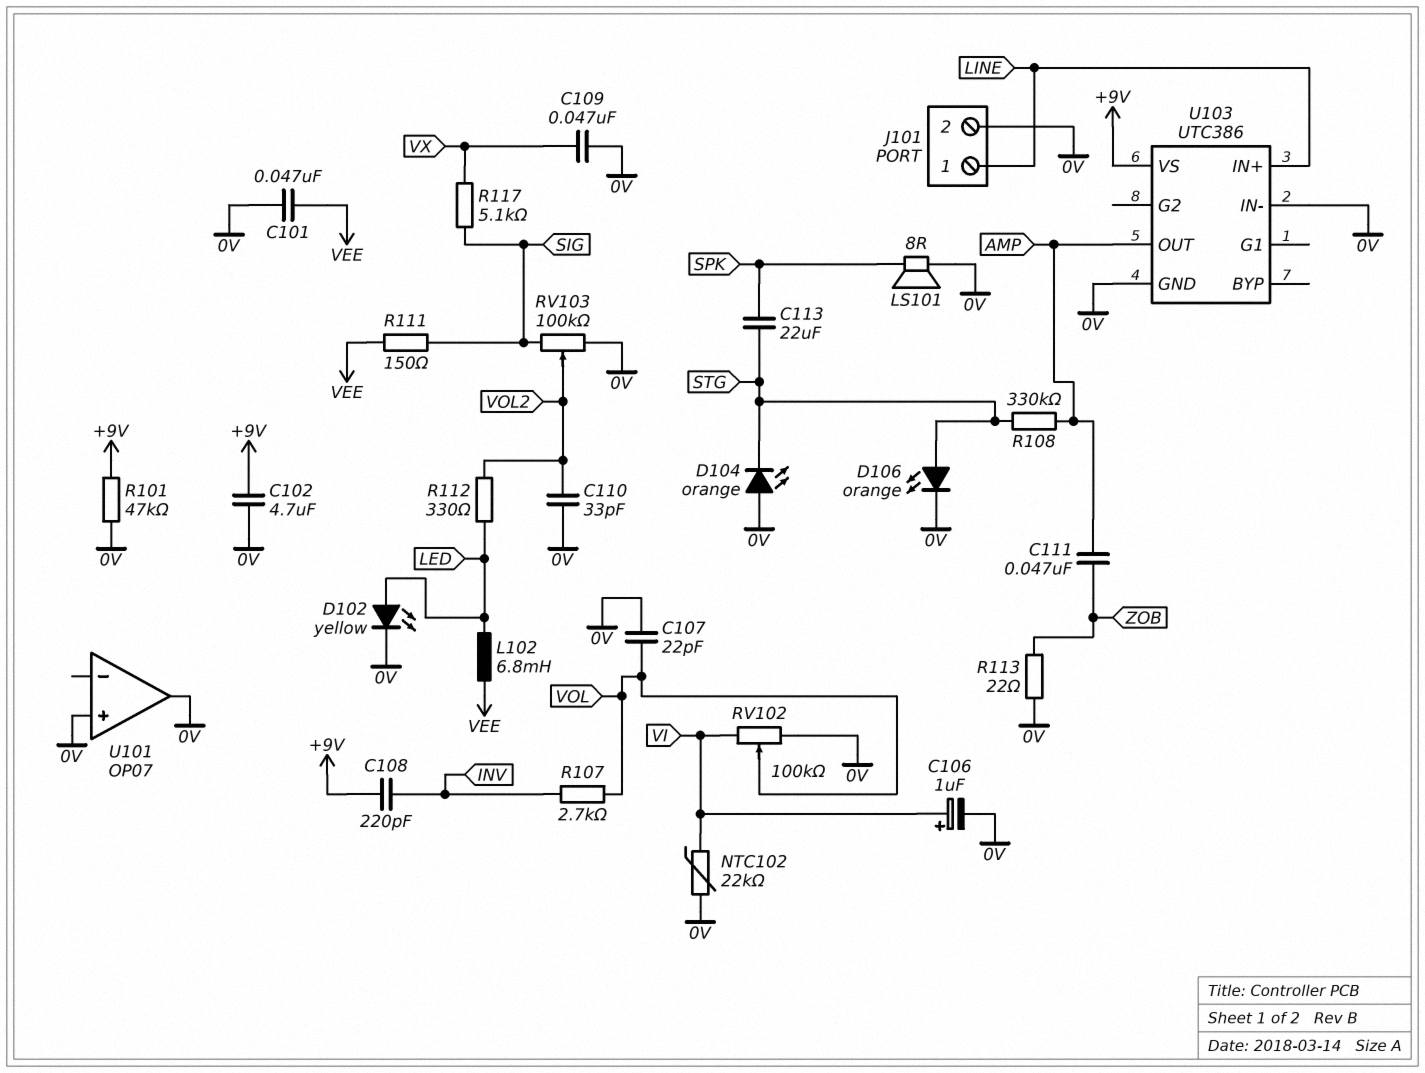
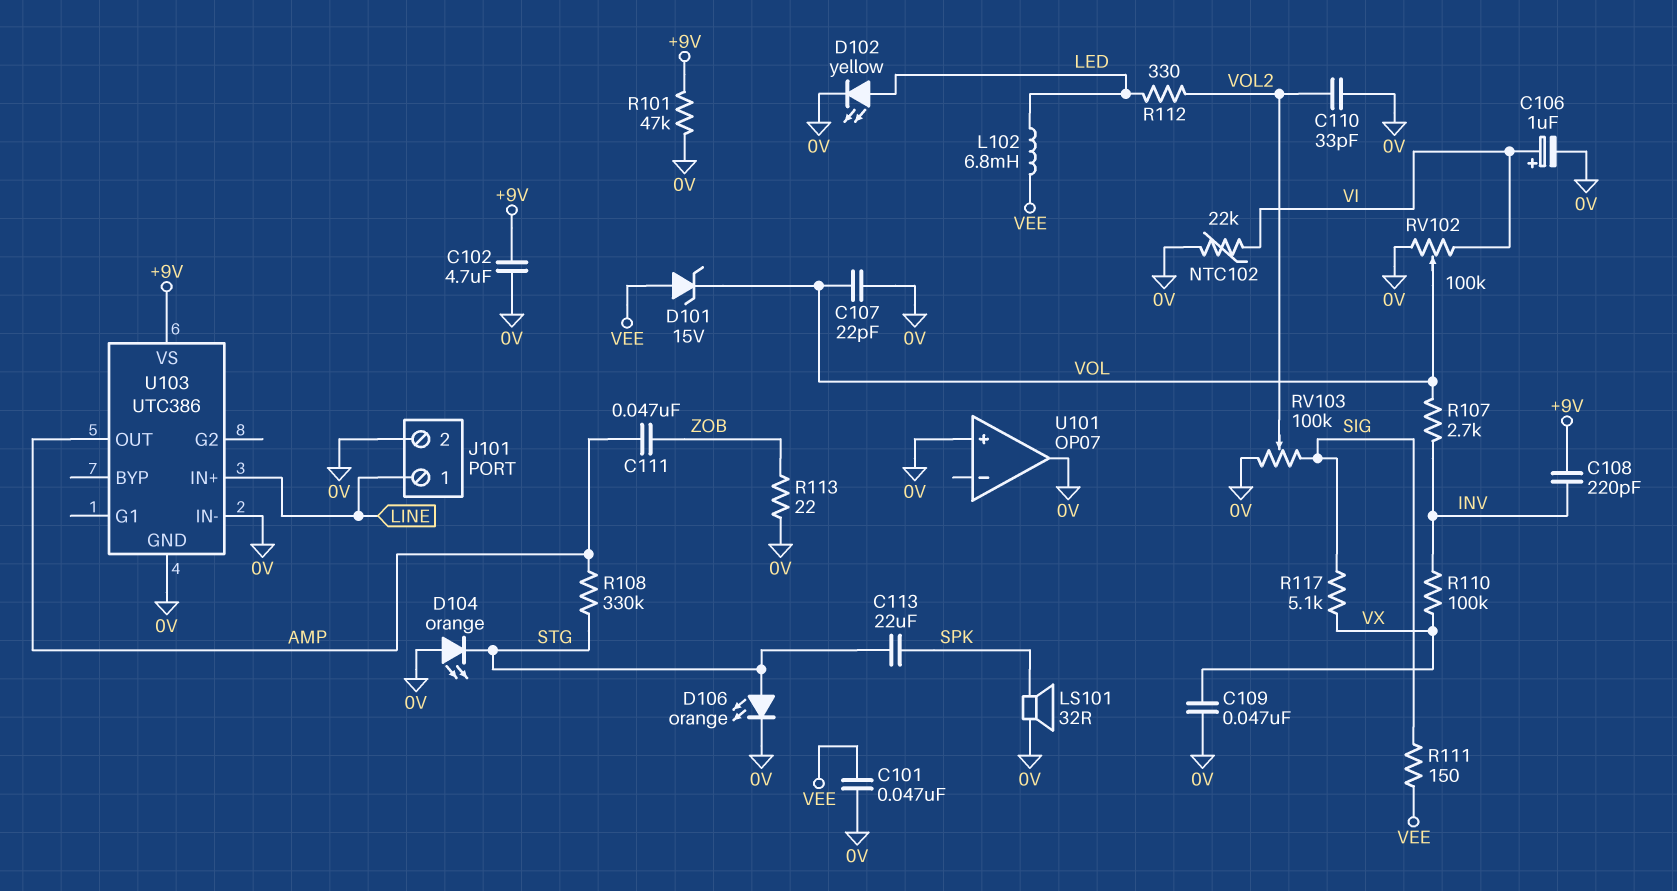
D101: none -> zener 15V (A VEE, K VOL)
LS101: speaker 8R (0V, SPK) -> speaker 32R (0V, SPK)
R110: none -> 100k (INV, VX)

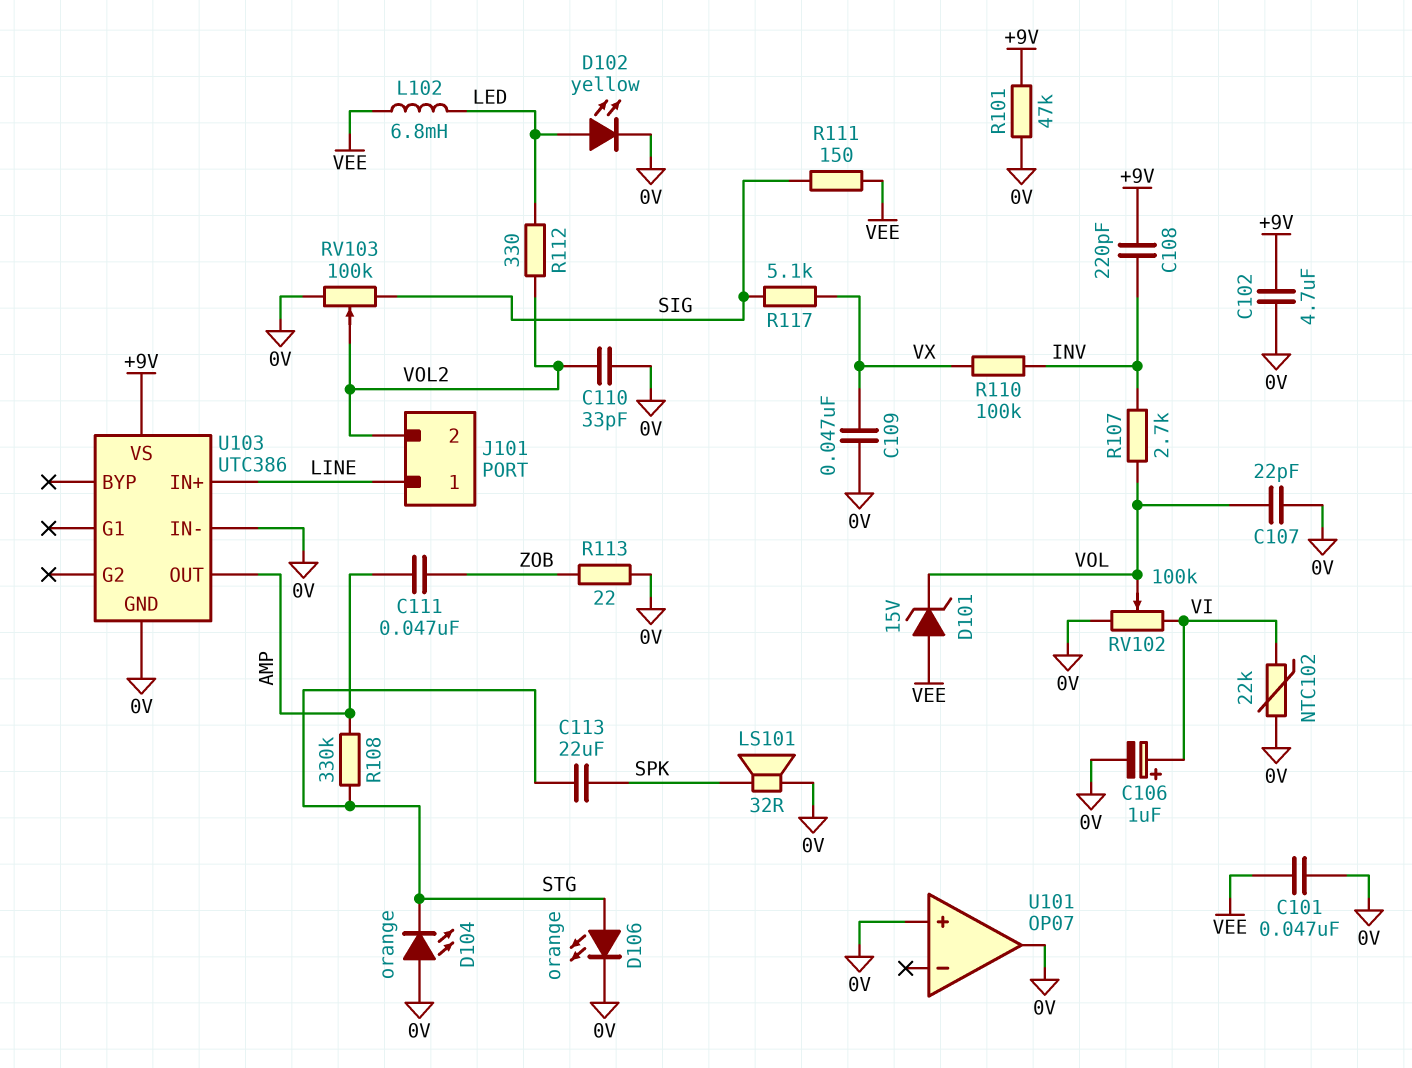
J101 pin 2: 0V -> VOL2

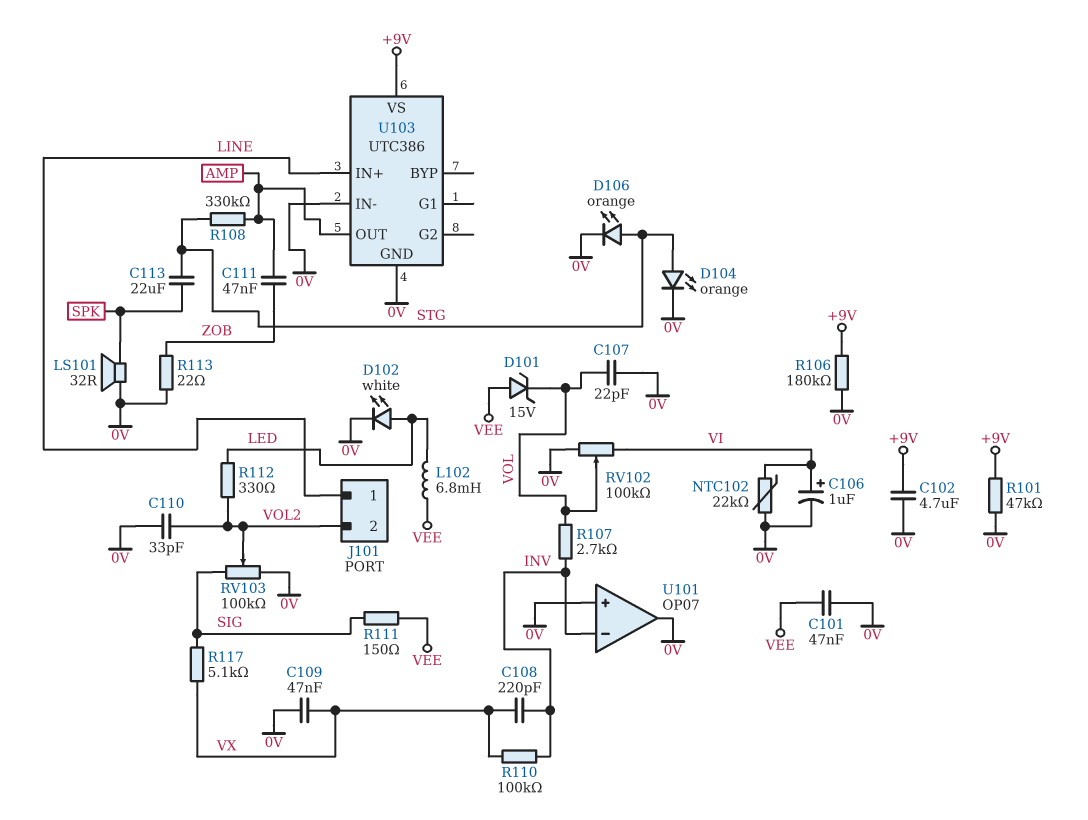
C108: 220pF (+9V, INV) -> 220pF (INV, VX)
D102: LED yellow (A LED, K 0V) -> LED white (A LED, K 0V)
D104: LED orange (A 0V, K STG) -> LED orange (A STG, K 0V)
R106: none -> 180k (+9V, 0V)
U101 pin in-: none -> INV

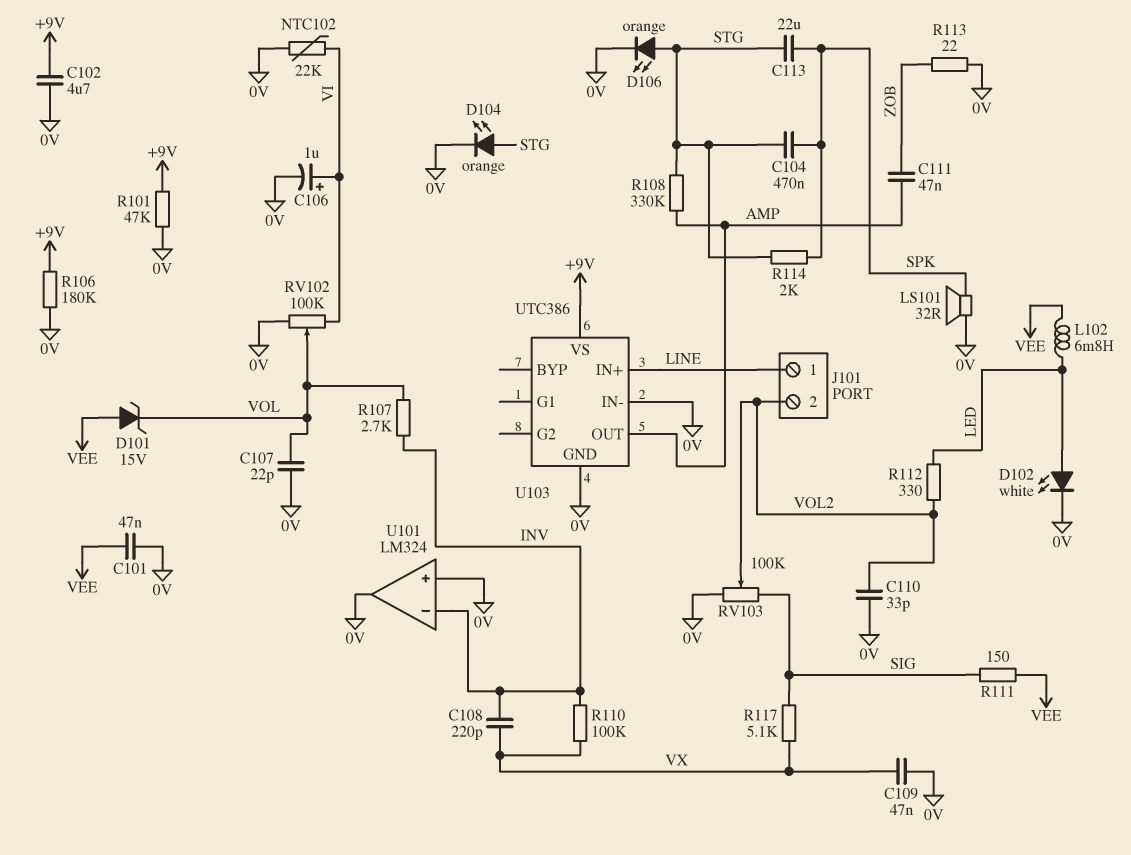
C104: none -> 470nF (SPK, STG)
R114: none -> 2k (SPK, STG)
U101: OP07 -> LM324

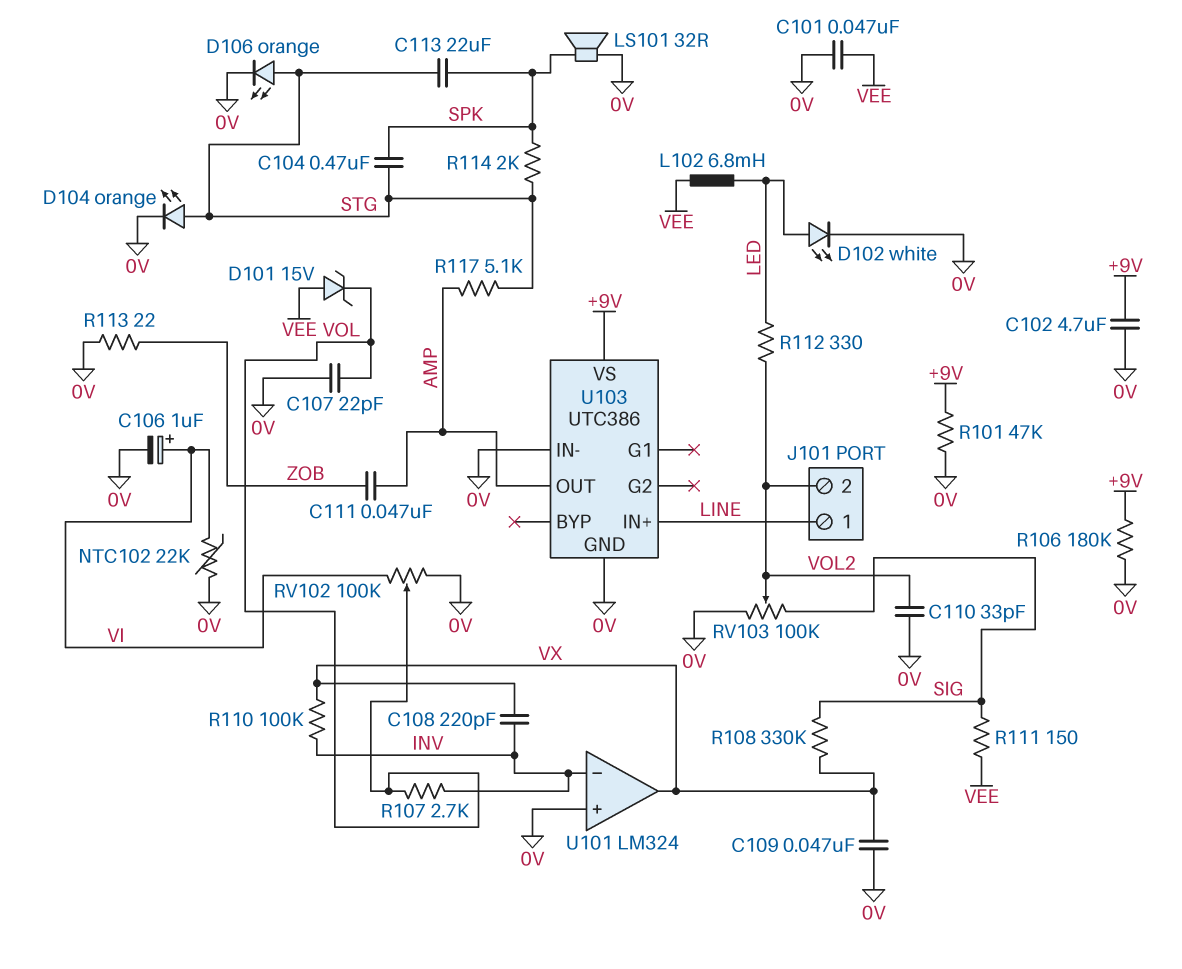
R108: 330k (AMP, STG) -> 330k (SIG, VX)
R117: 5.1k (SIG, VX) -> 5.1k (AMP, STG)
U101 pin out: 0V -> VX

